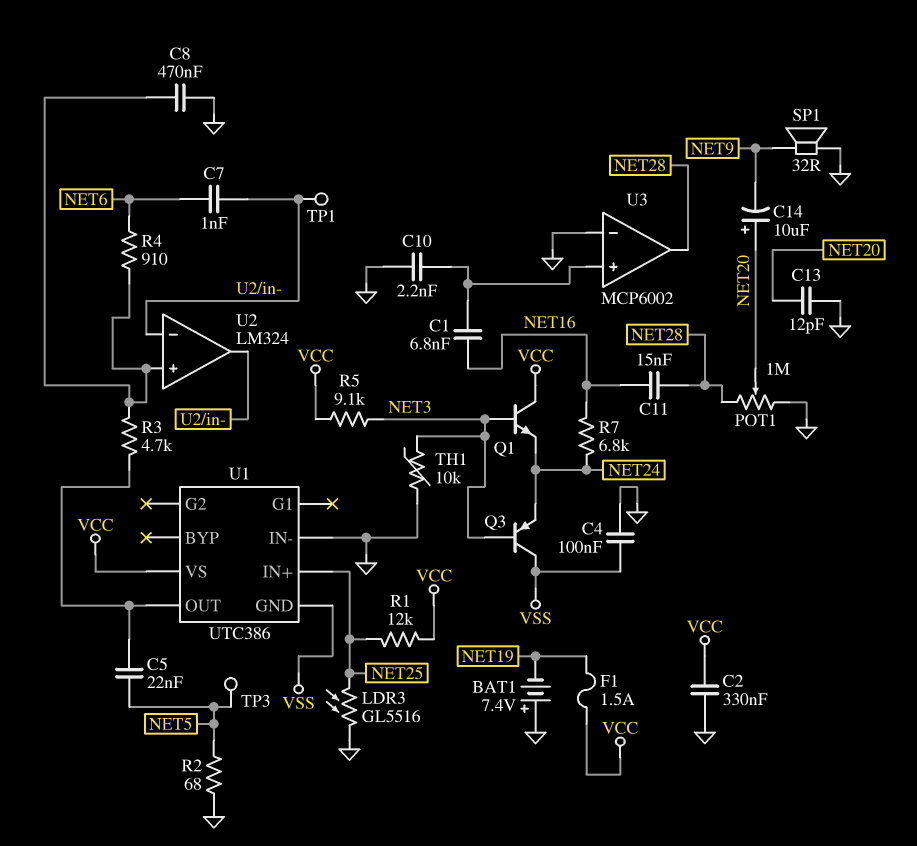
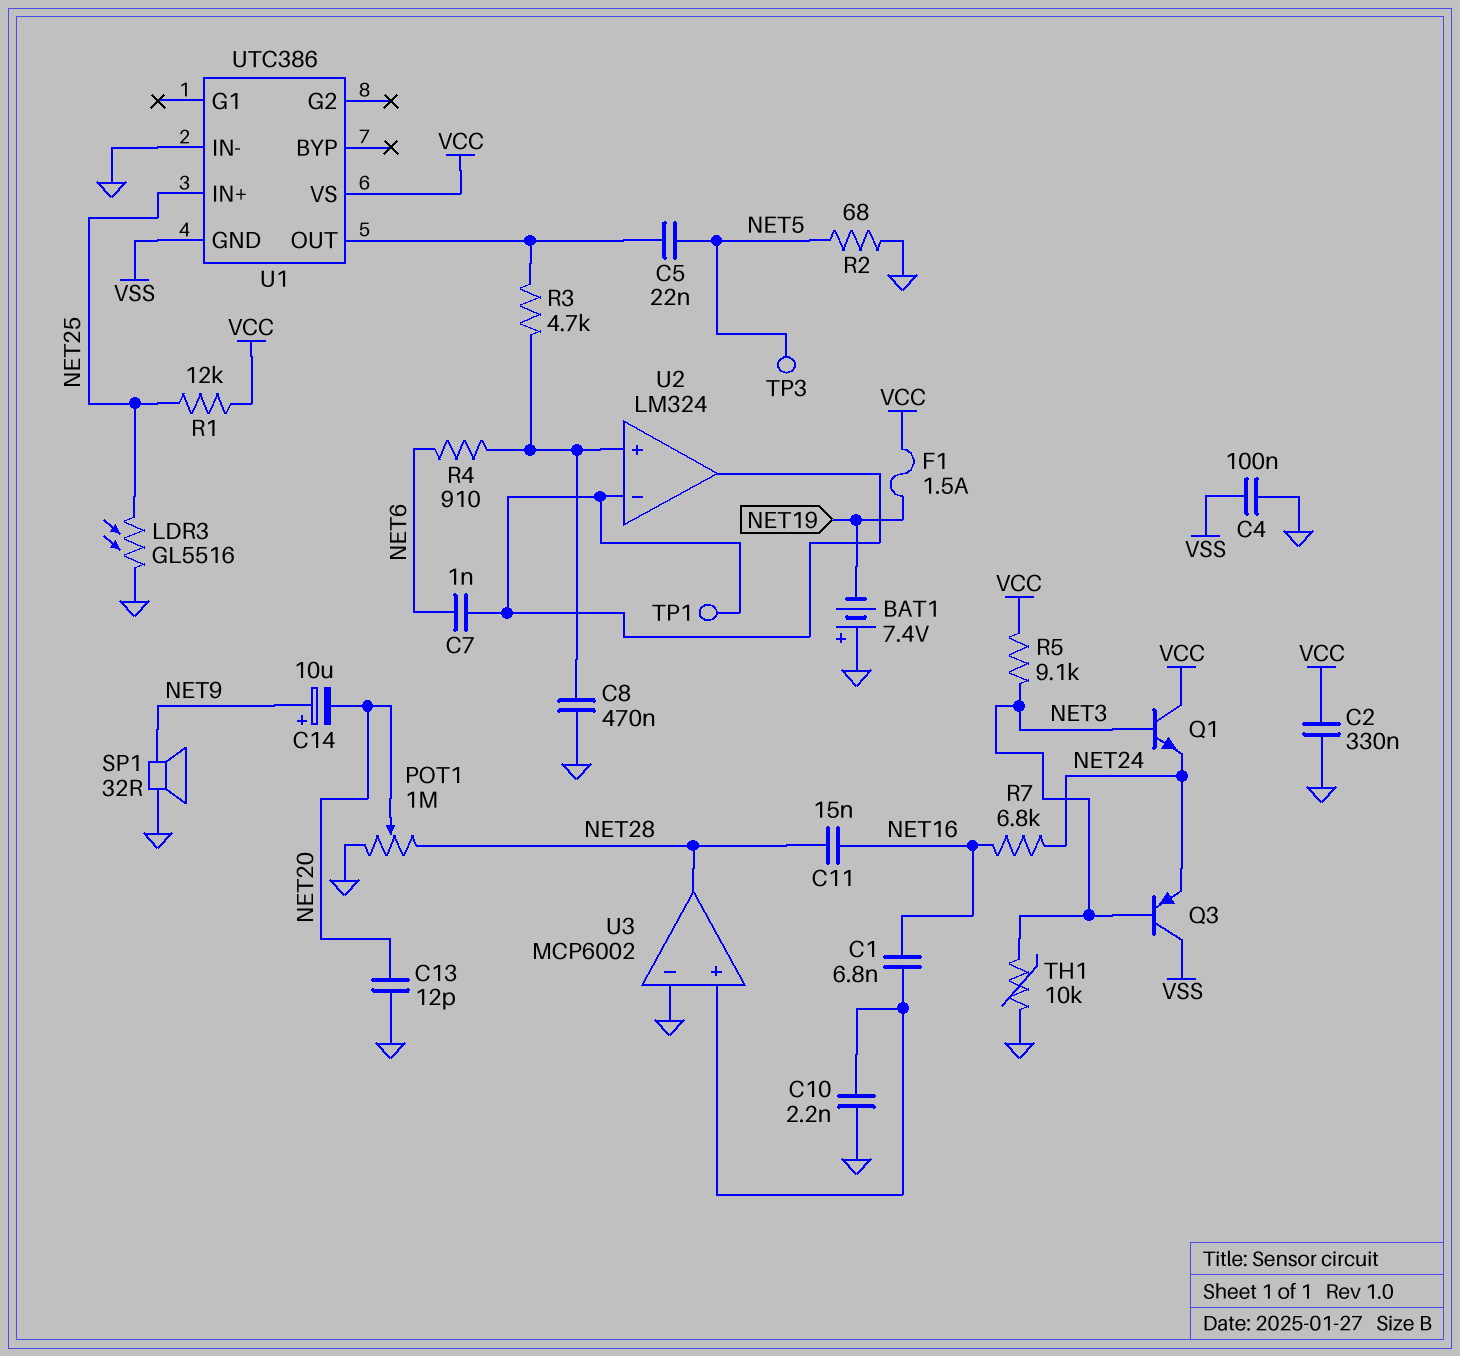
C14: 10uF (plus NET20, minus NET9) -> 10uF (plus NET9, minus NET20)

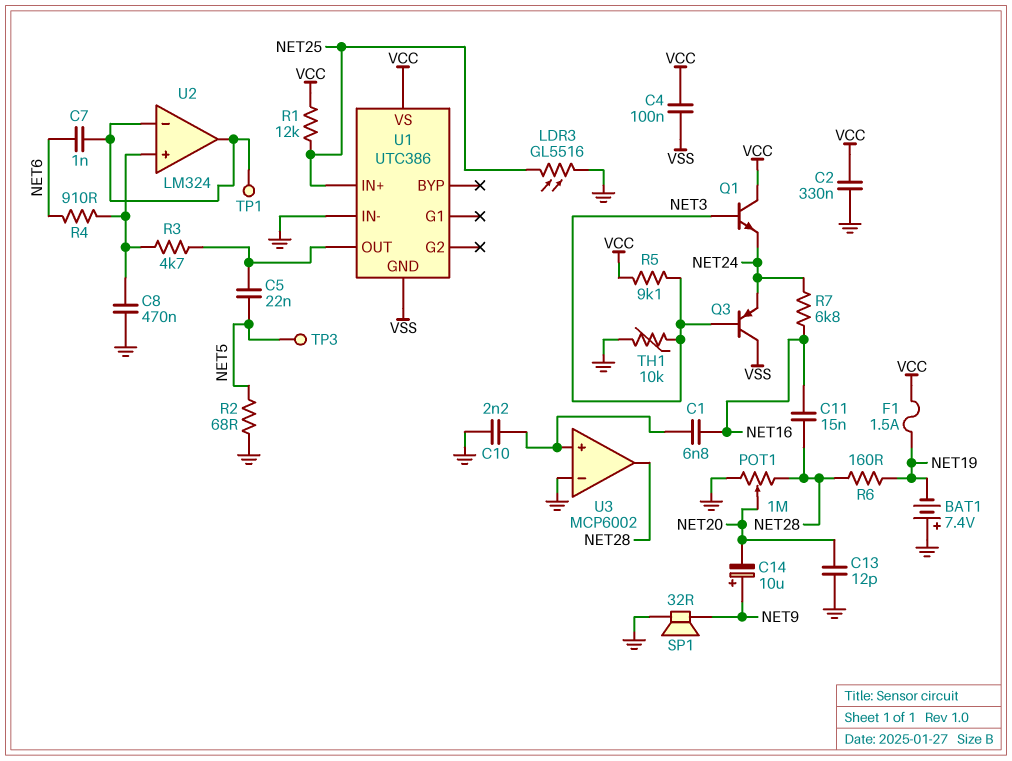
C4: 100nF (GND, VSS) -> 100nF (VCC, VSS)
R6: none -> 160 (NET19, NET28)

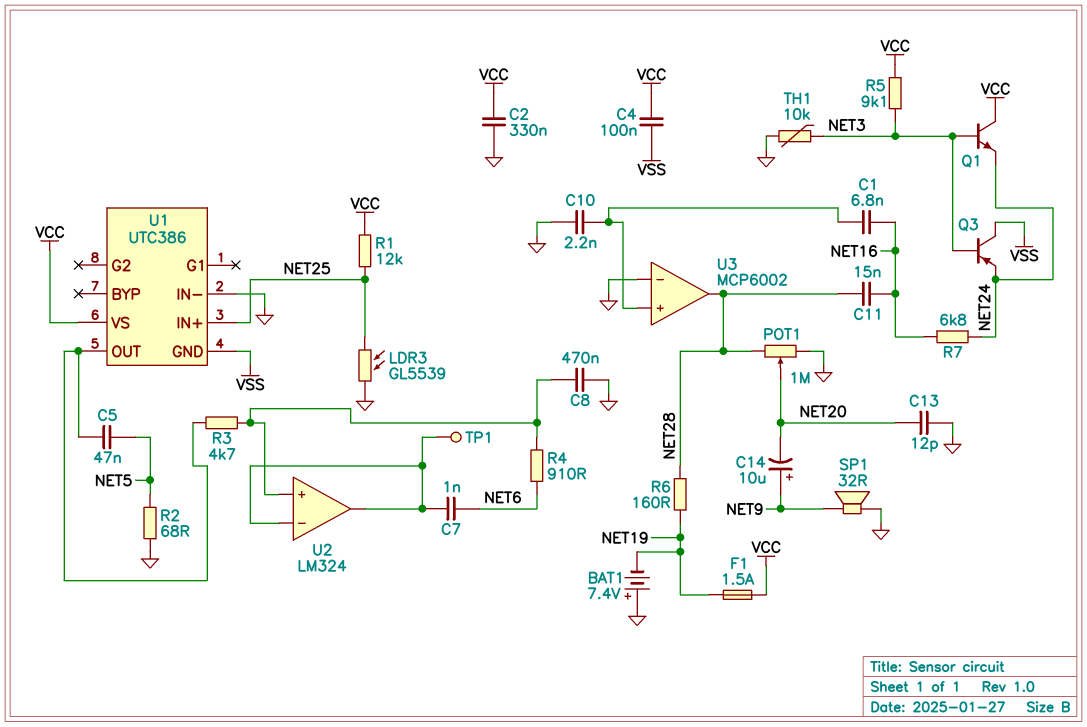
C5: 22nF (NET5, U1/OUT) -> 47nF (NET5, U1/OUT)
LDR3: GL5516 (GND, NET25) -> GL5539 (GND, NET25)
TP3: test point (NET5) -> none

